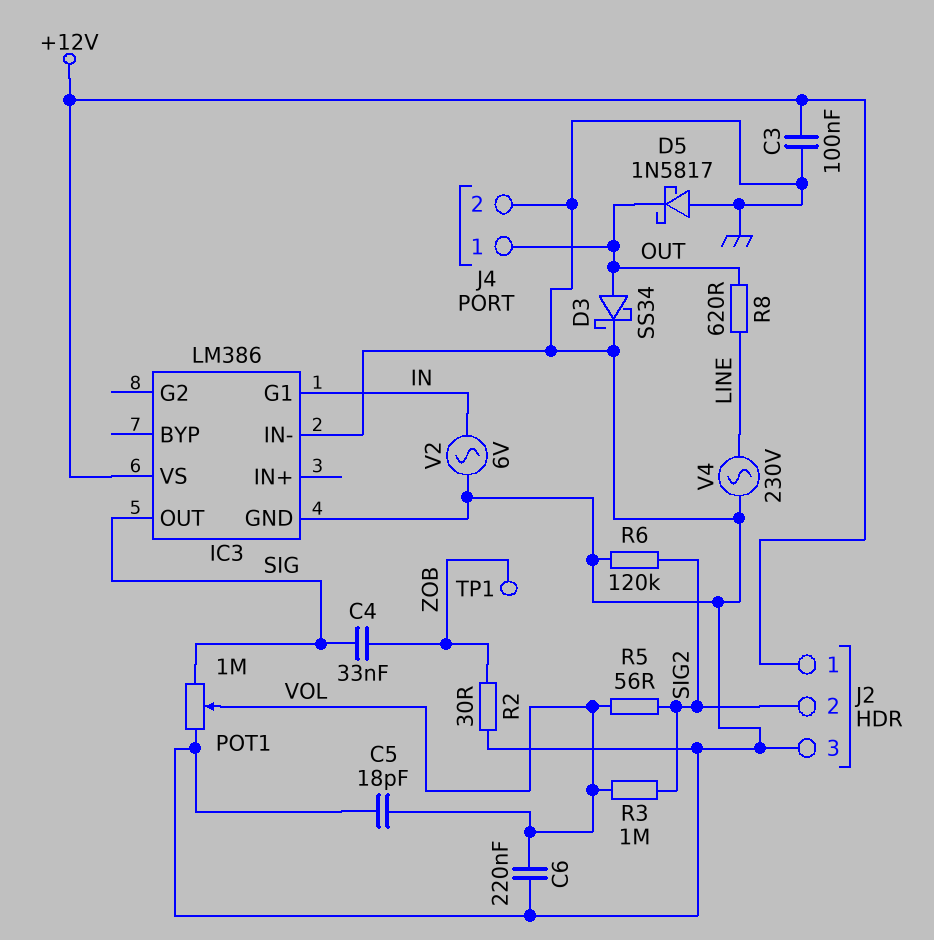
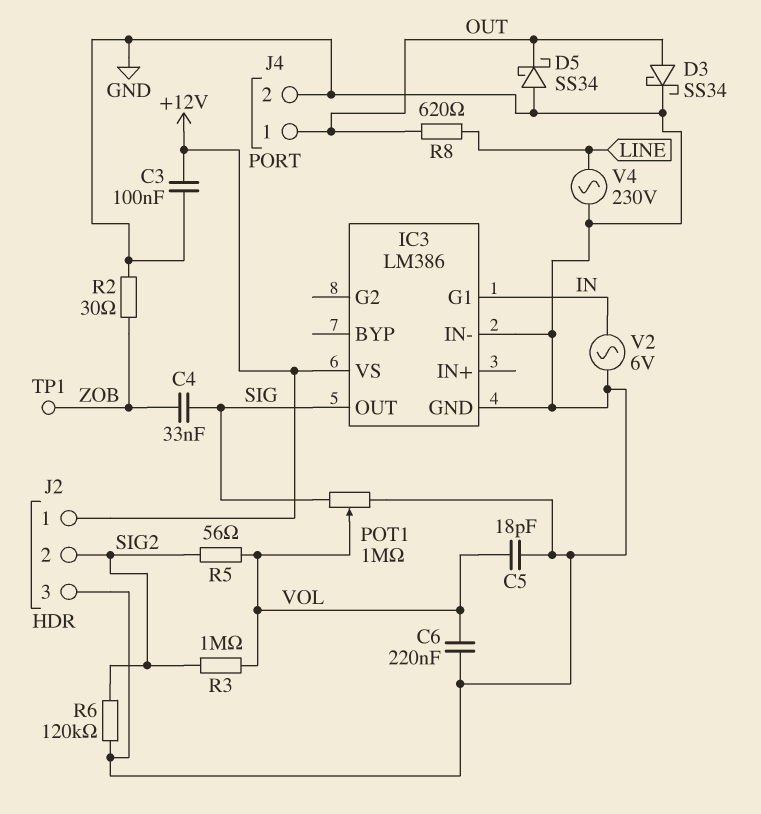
D5: schottky 1N5817 (A GND, K OUT) -> schottky SS34 (A GND, K OUT)

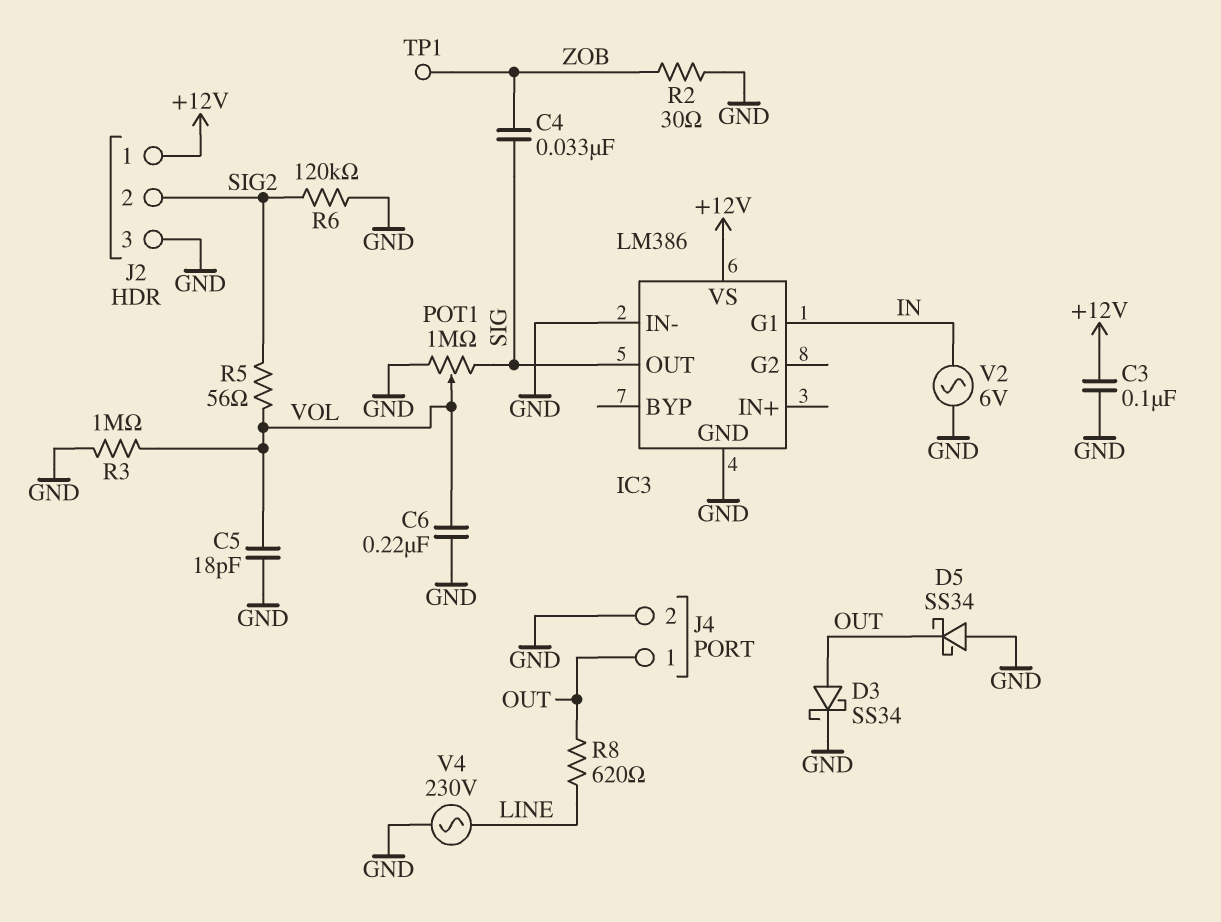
R3: 1M (SIG2, VOL) -> 1M (GND, VOL)

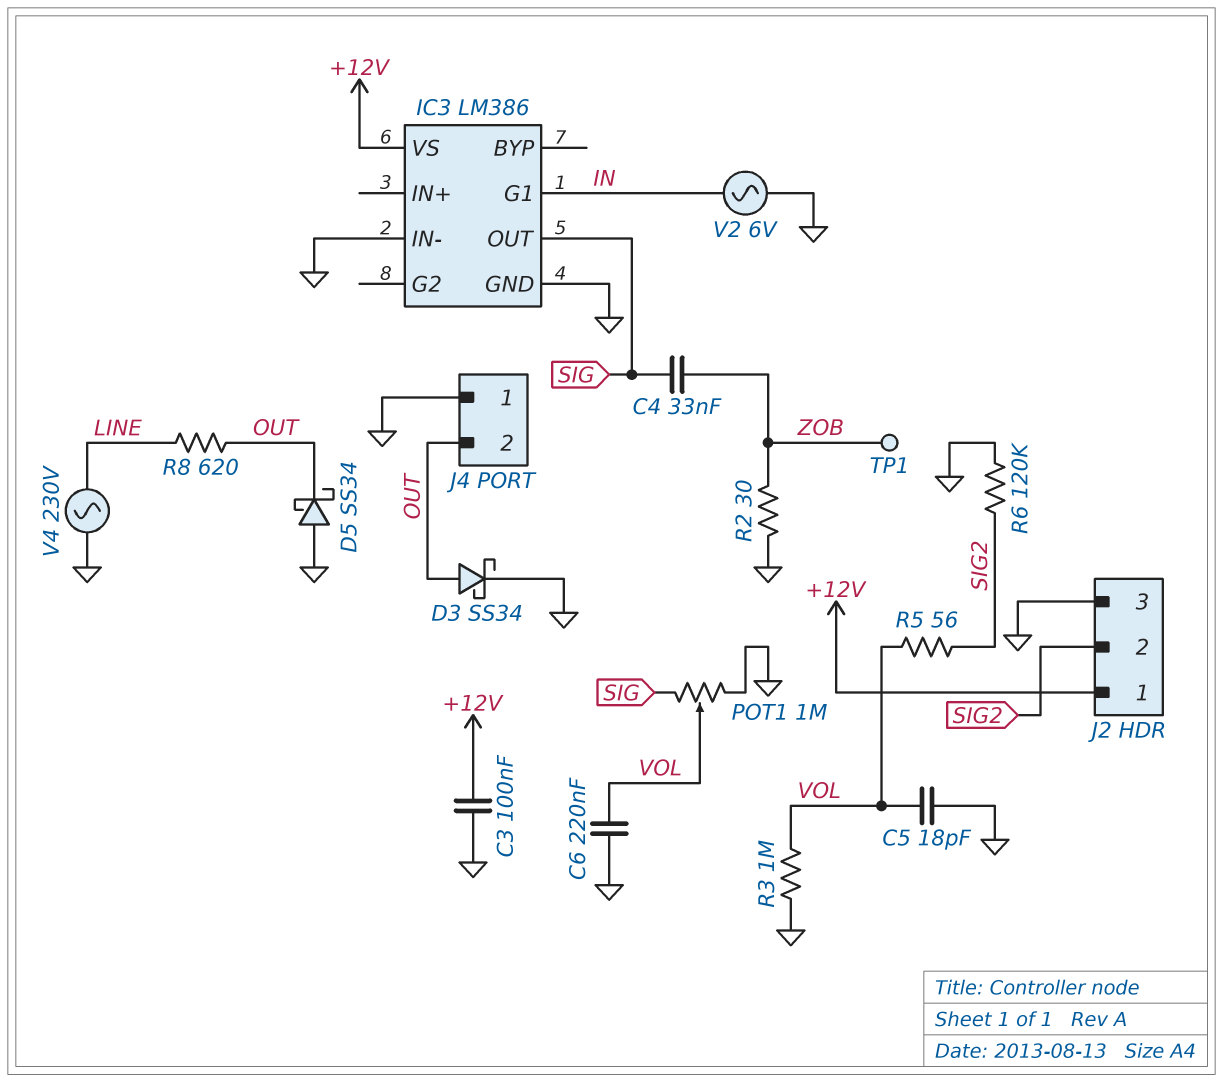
J4 pin 1: OUT -> GND
J4 pin 2: GND -> OUT

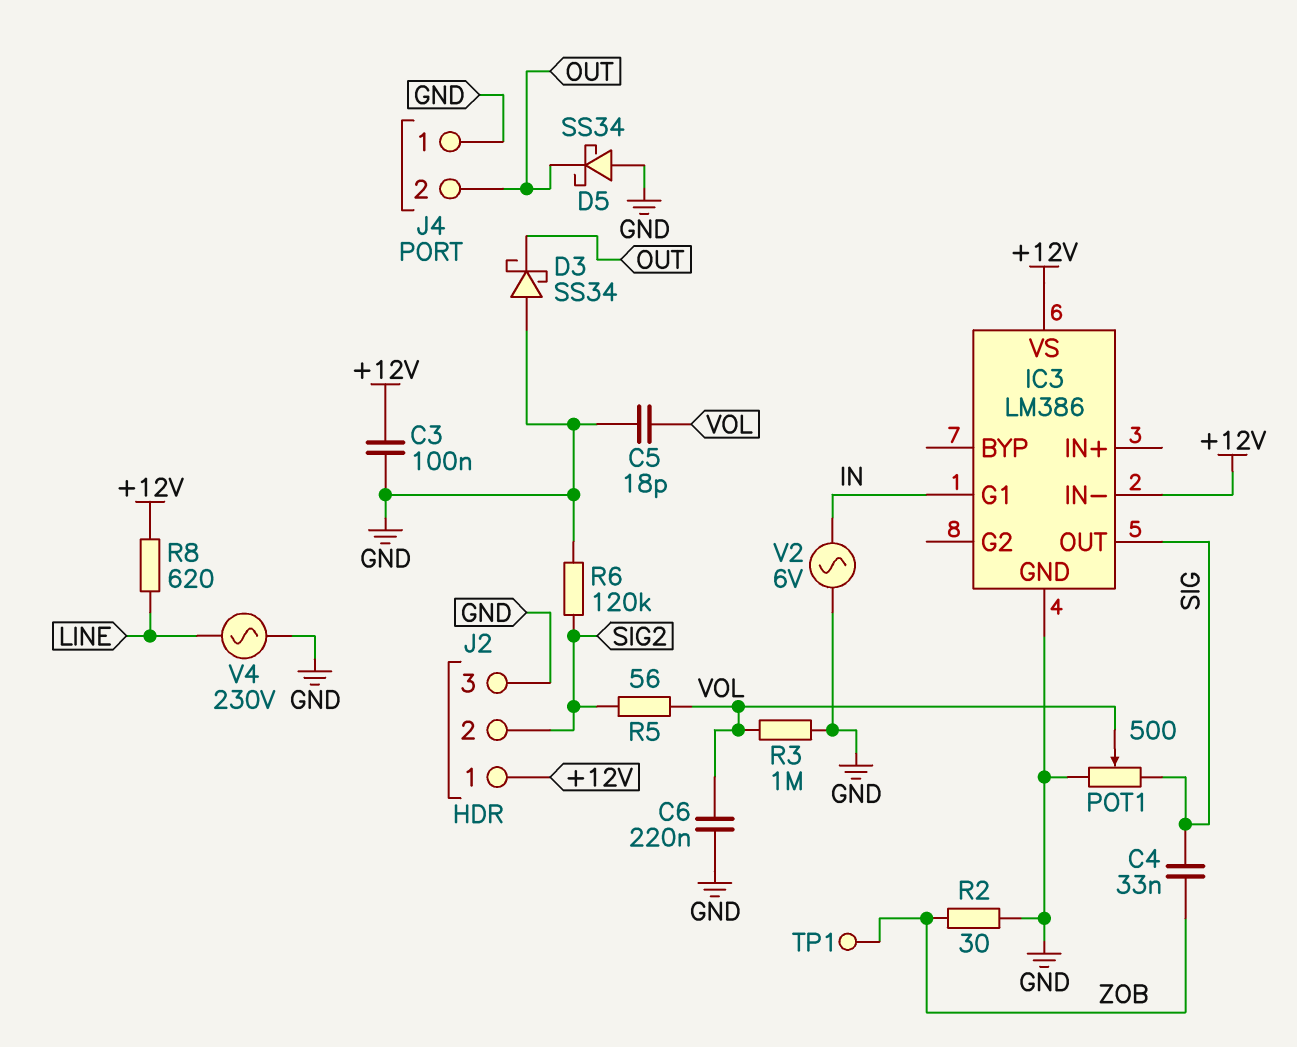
D3: schottky SS34 (A OUT, K GND) -> schottky SS34 (A GND, K OUT)
IC3 pin IN-: GND -> +12V
POT1: 1M (GND, SIG, wiper VOL) -> 500 (GND, SIG, wiper VOL)
R8: 620 (LINE, OUT) -> 620 (+12V, LINE)

